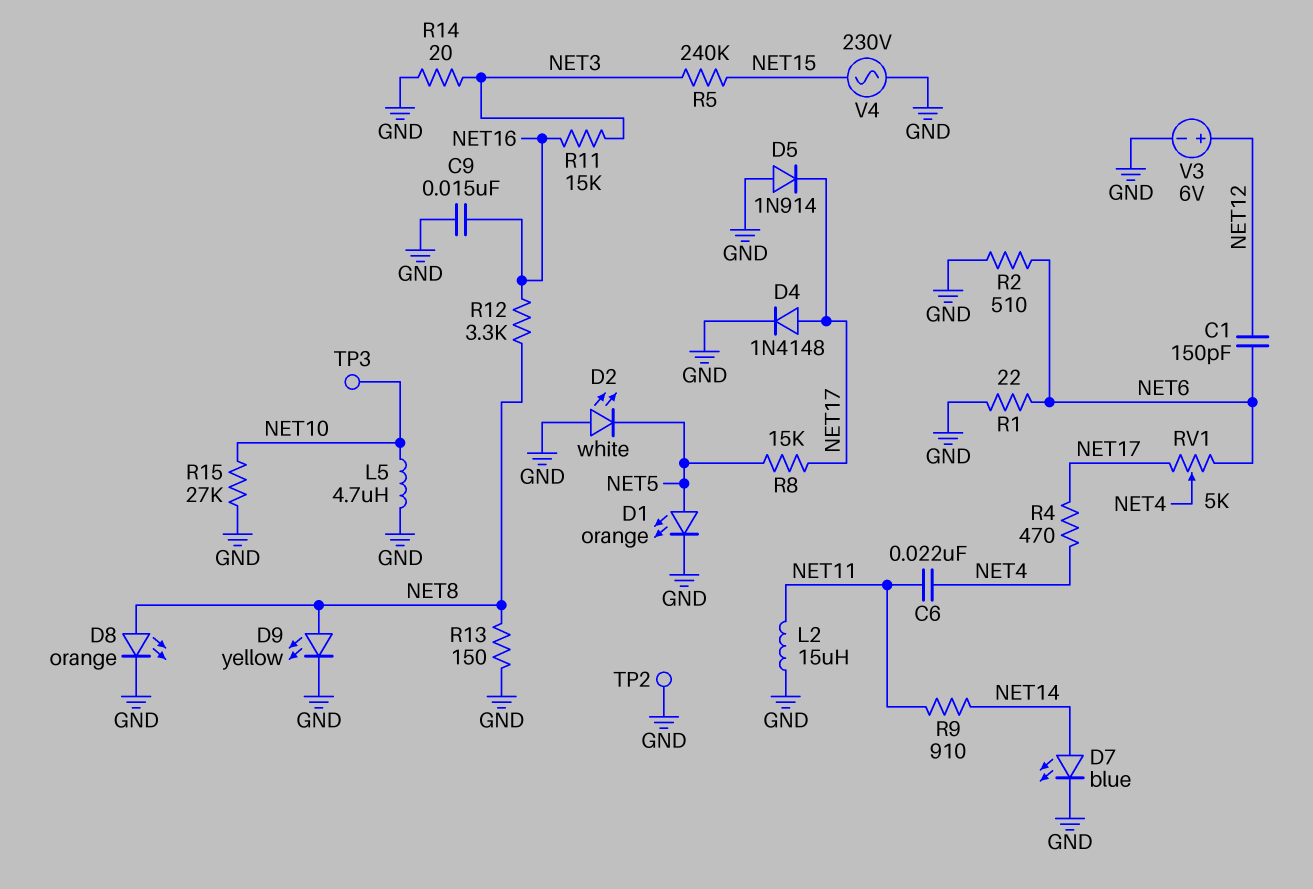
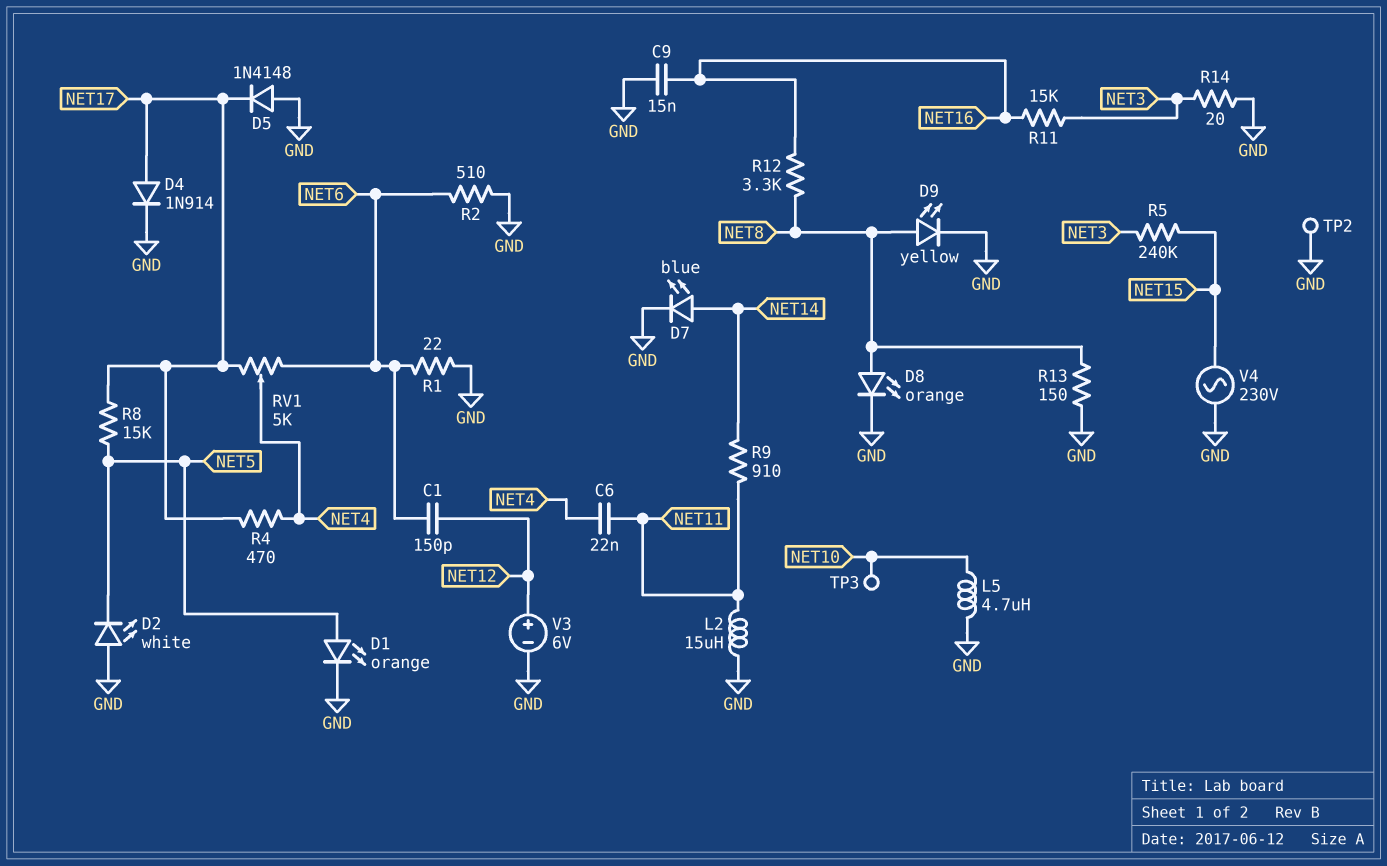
D4: diode 1N4148 (A NET17, K GND) -> diode 1N914 (A NET17, K GND)
D5: diode 1N914 (A GND, K NET17) -> diode 1N4148 (A GND, K NET17)
R15: 27k (GND, NET10) -> none

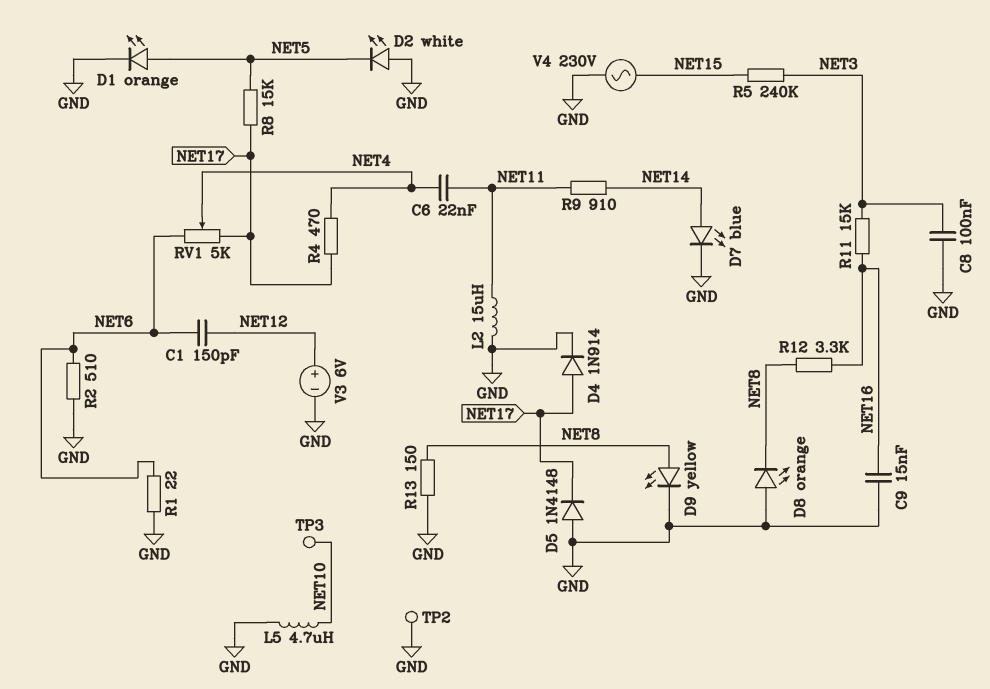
C8: none -> 100nF (GND, NET3)
D8: LED orange (A NET8, K GND) -> LED orange (A GND, K NET8)
R14: 20 (GND, NET3) -> none

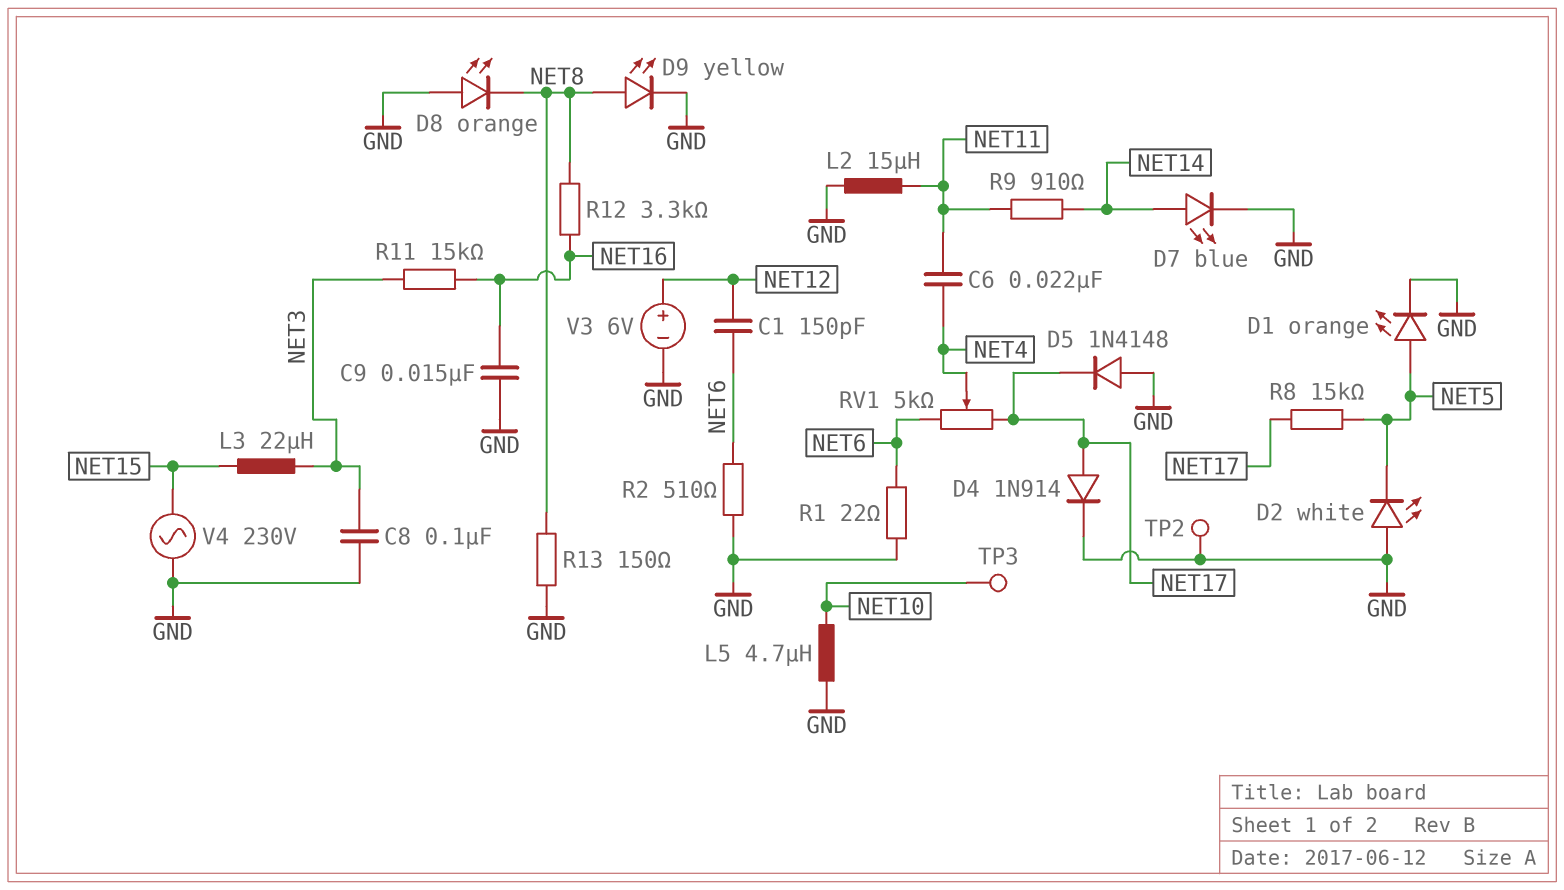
L3: none -> 22uH (NET3, NET15)
R4: 470 (NET4, NET17) -> none
R5: 240k (NET3, NET15) -> none

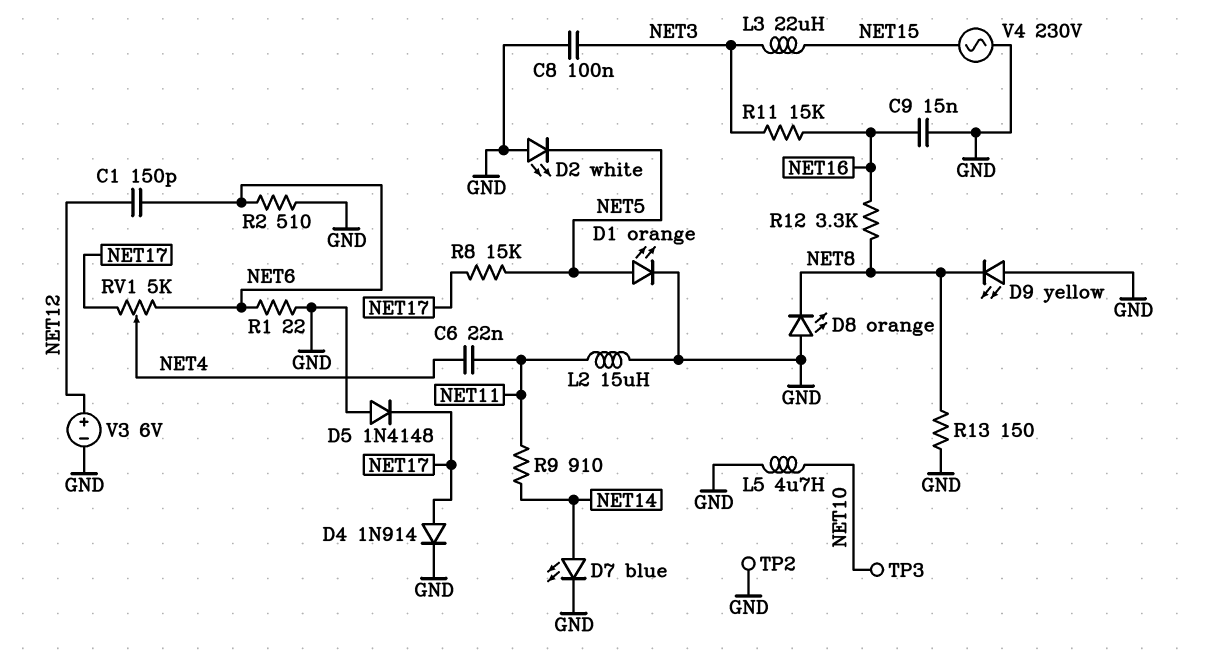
D9: LED yellow (A NET8, K GND) -> LED yellow (A GND, K NET8)

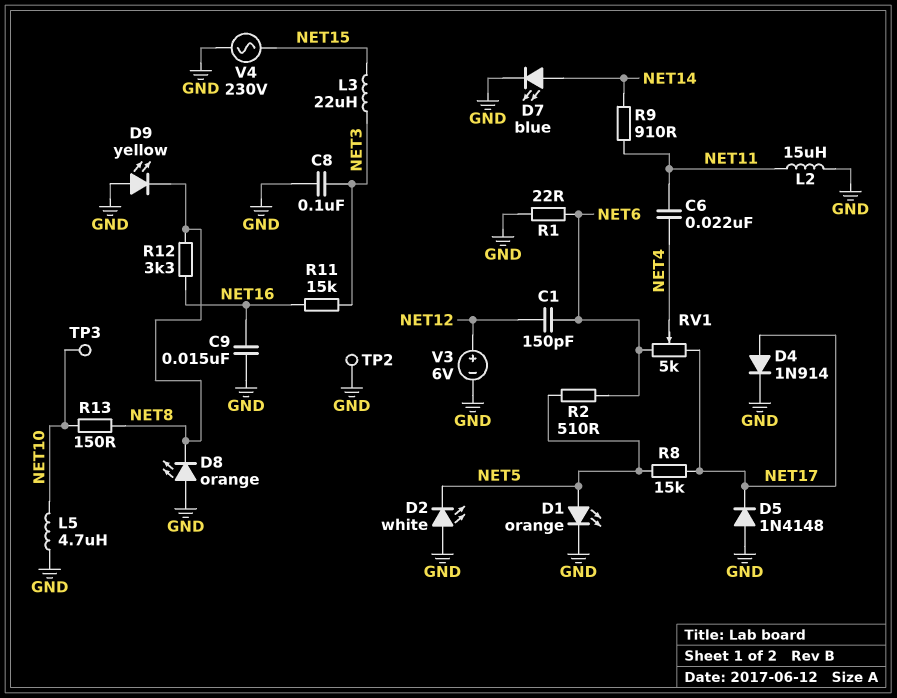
R2: 510 (GND, NET6) -> 510 (NET5, NET6)
R13: 150 (GND, NET8) -> 150 (NET8, NET10)

